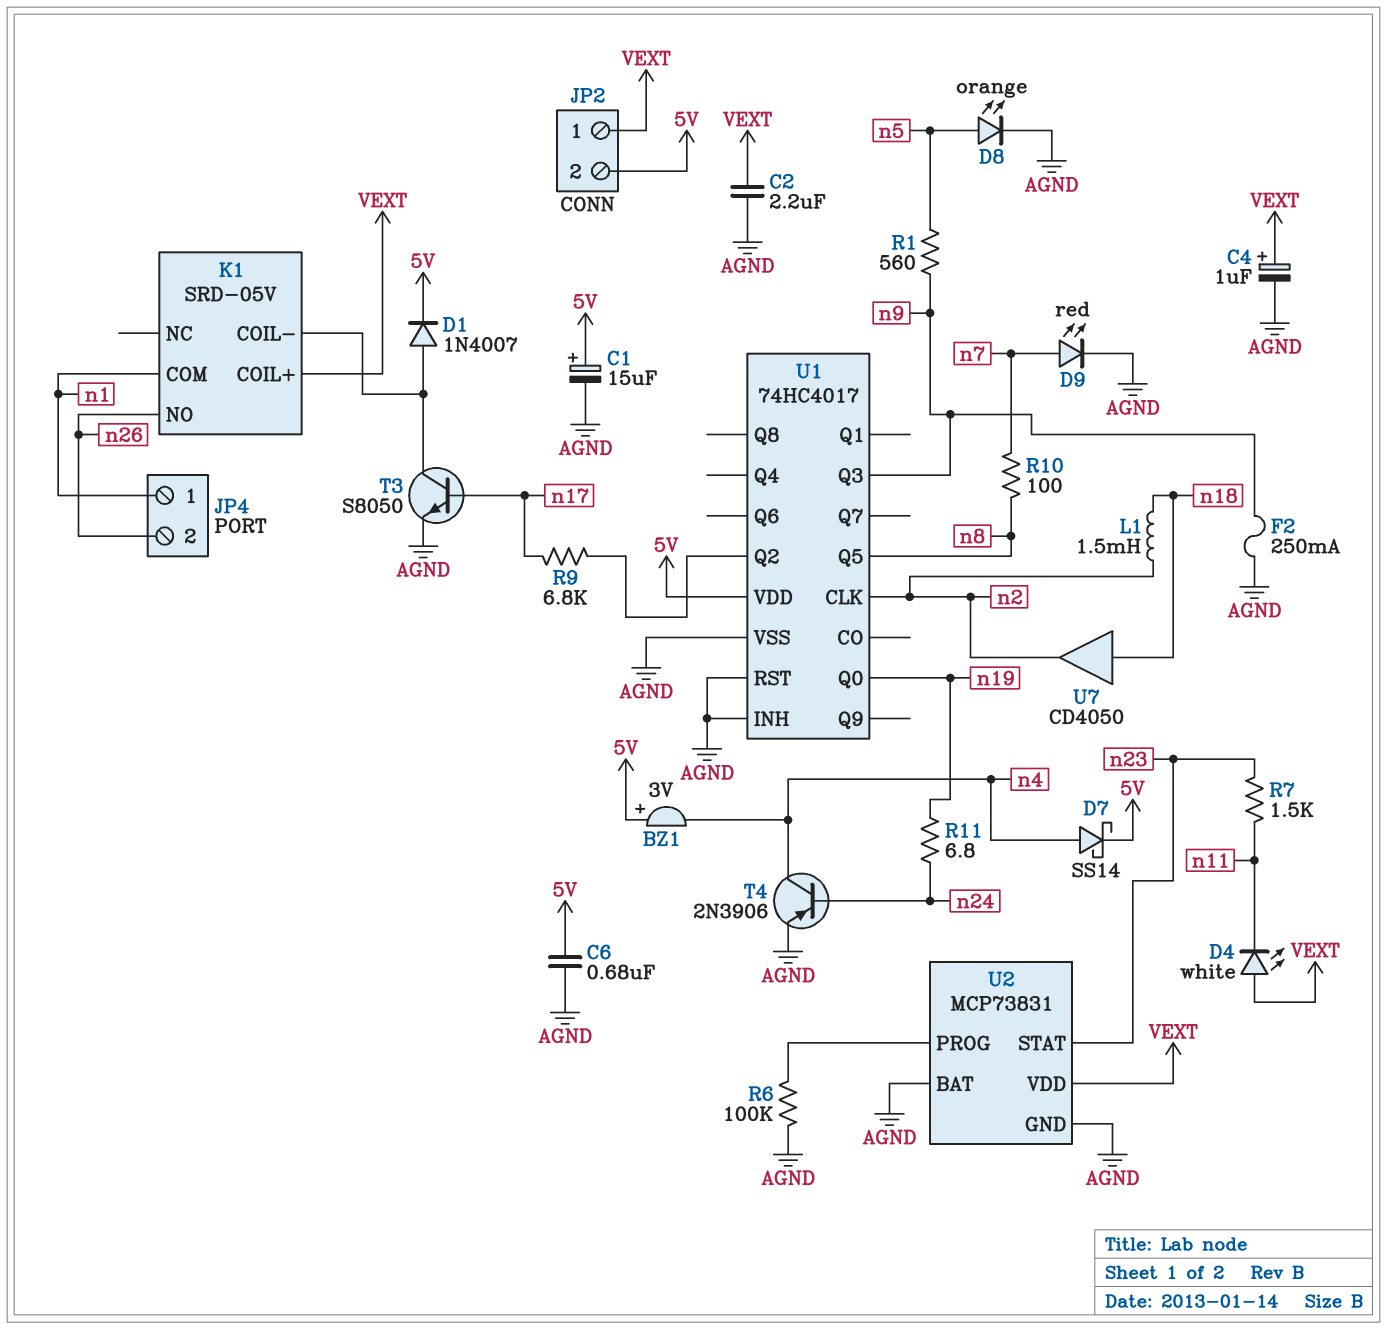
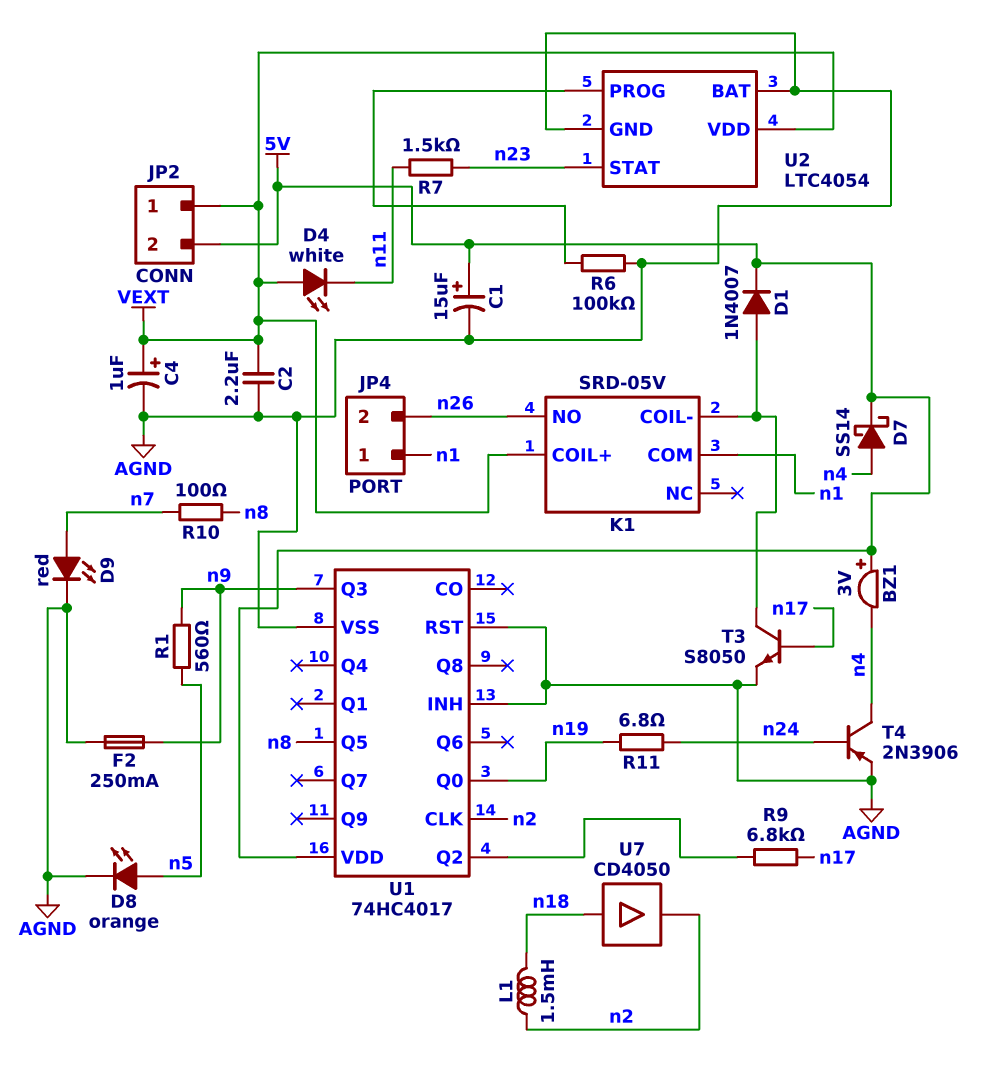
C6: 680nF (5V, AGND) -> none
U2: MCP73831 -> LTC4054

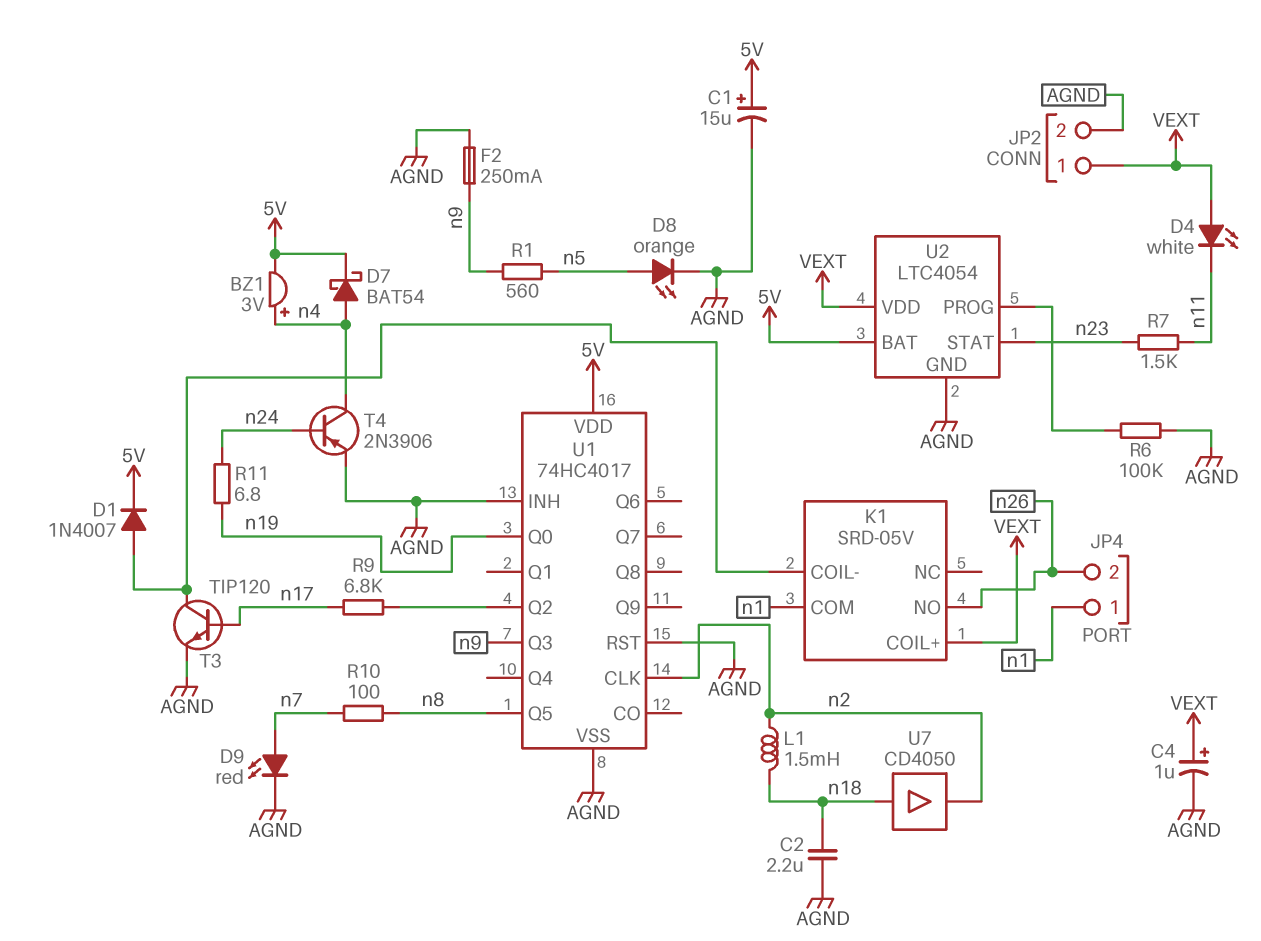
BZ1: buzzer 3V (plus 5V, minus n4) -> buzzer 3V (plus n4, minus 5V)
C2: 2.2uF (AGND, VEXT) -> 2.2uF (AGND, n18)
D7: schottky SS14 (A n4, K 5V) -> schottky BAT54 (A n4, K 5V)
JP2 pin 2: 5V -> AGND
T3: NPN S8050 (B n17, C K1/COIL-, E AGND) -> NPN TIP120 (B n17, C K1/COIL-, E AGND)
U2 pin BAT: AGND -> 5V

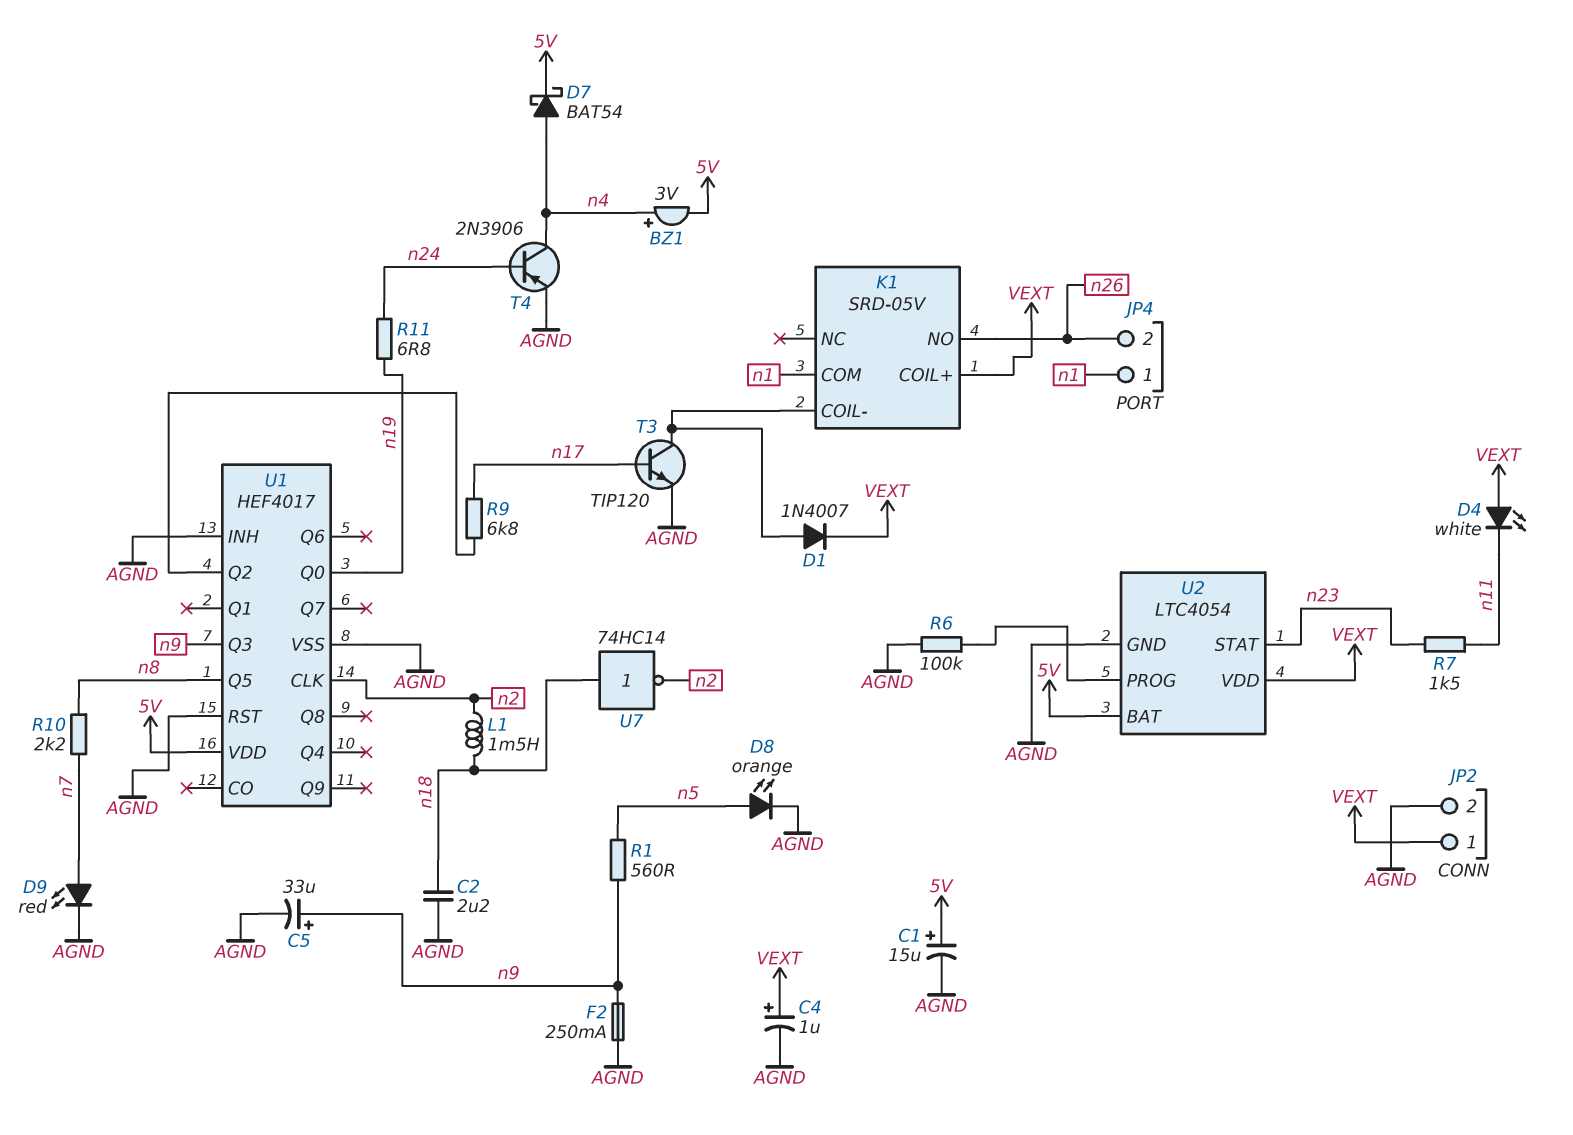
C5: none -> 33uF (plus n9, minus AGND)
D1: diode 1N4007 (A K1/COIL-, K 5V) -> diode 1N4007 (A K1/COIL-, K VEXT)
R10: 100 (n7, n8) -> 2.2k (n7, n8)
U1: 74HC4017 -> HEF4017
U7: buffer CD4050 (in n18, out n2) -> NOT 74HC14 (in n18, out n2)

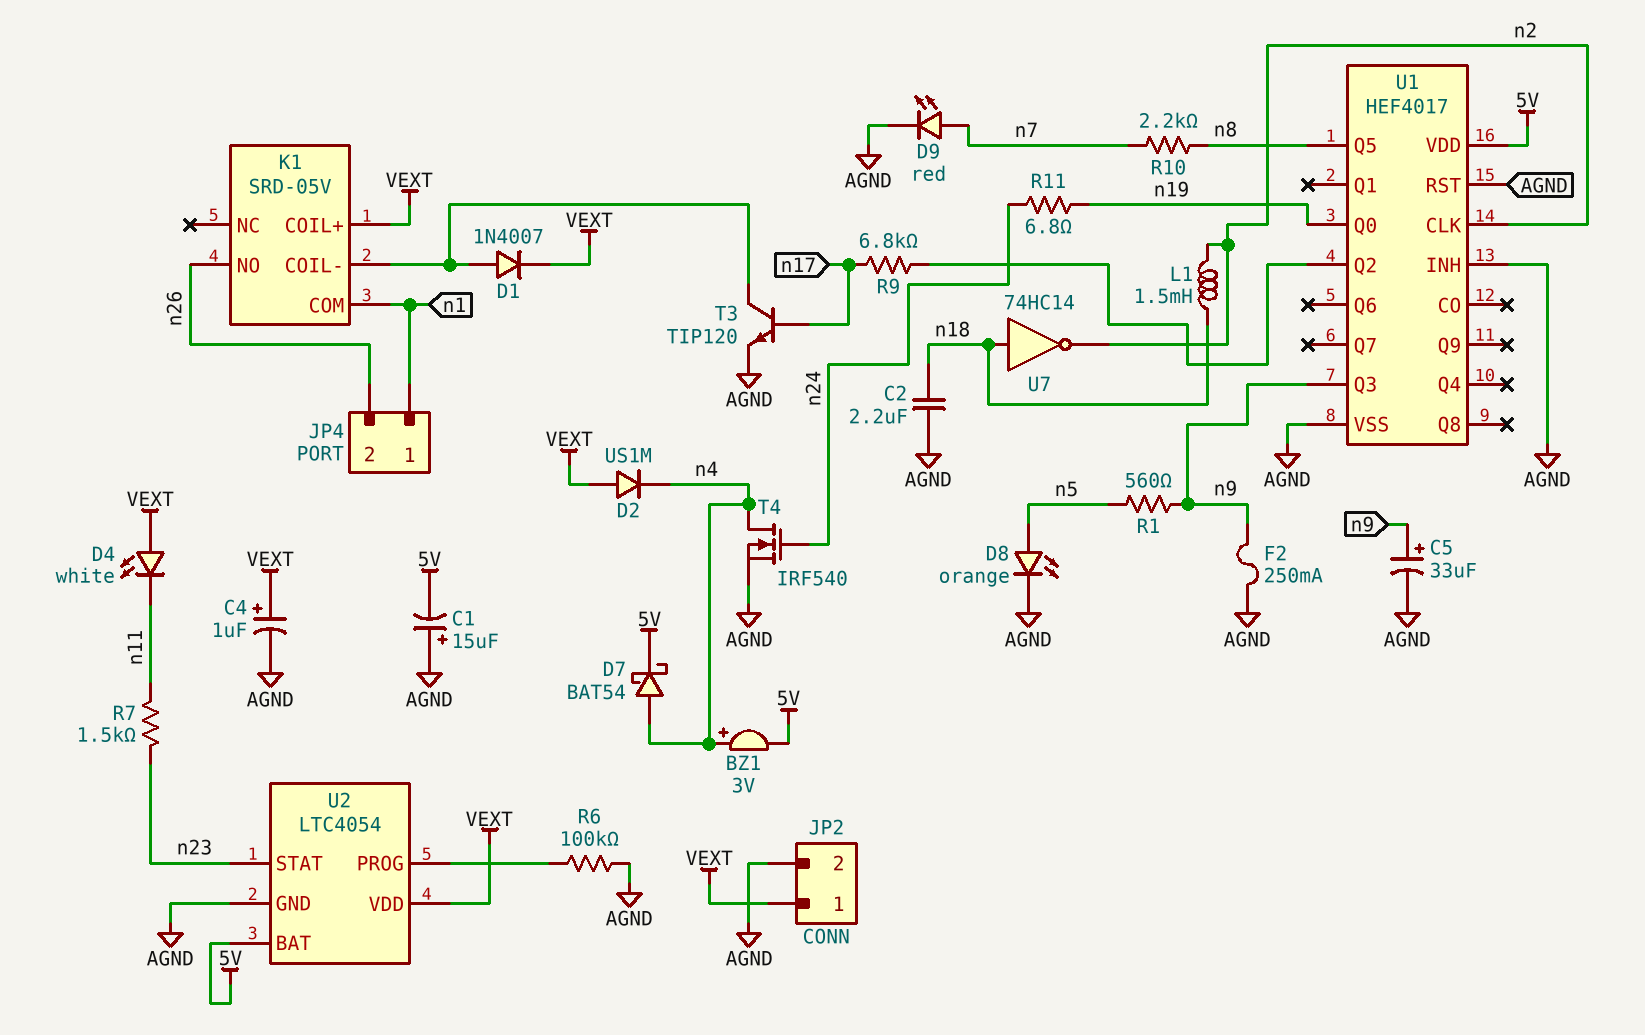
C1: 15uF (plus 5V, minus AGND) -> 15uF (plus AGND, minus 5V)
D2: none -> diode US1M (A VEXT, K n4)
T4: PNP 2N3906 (B n24, C n4, E AGND) -> NMOS IRF540 (G n24, D n4, S AGND)

